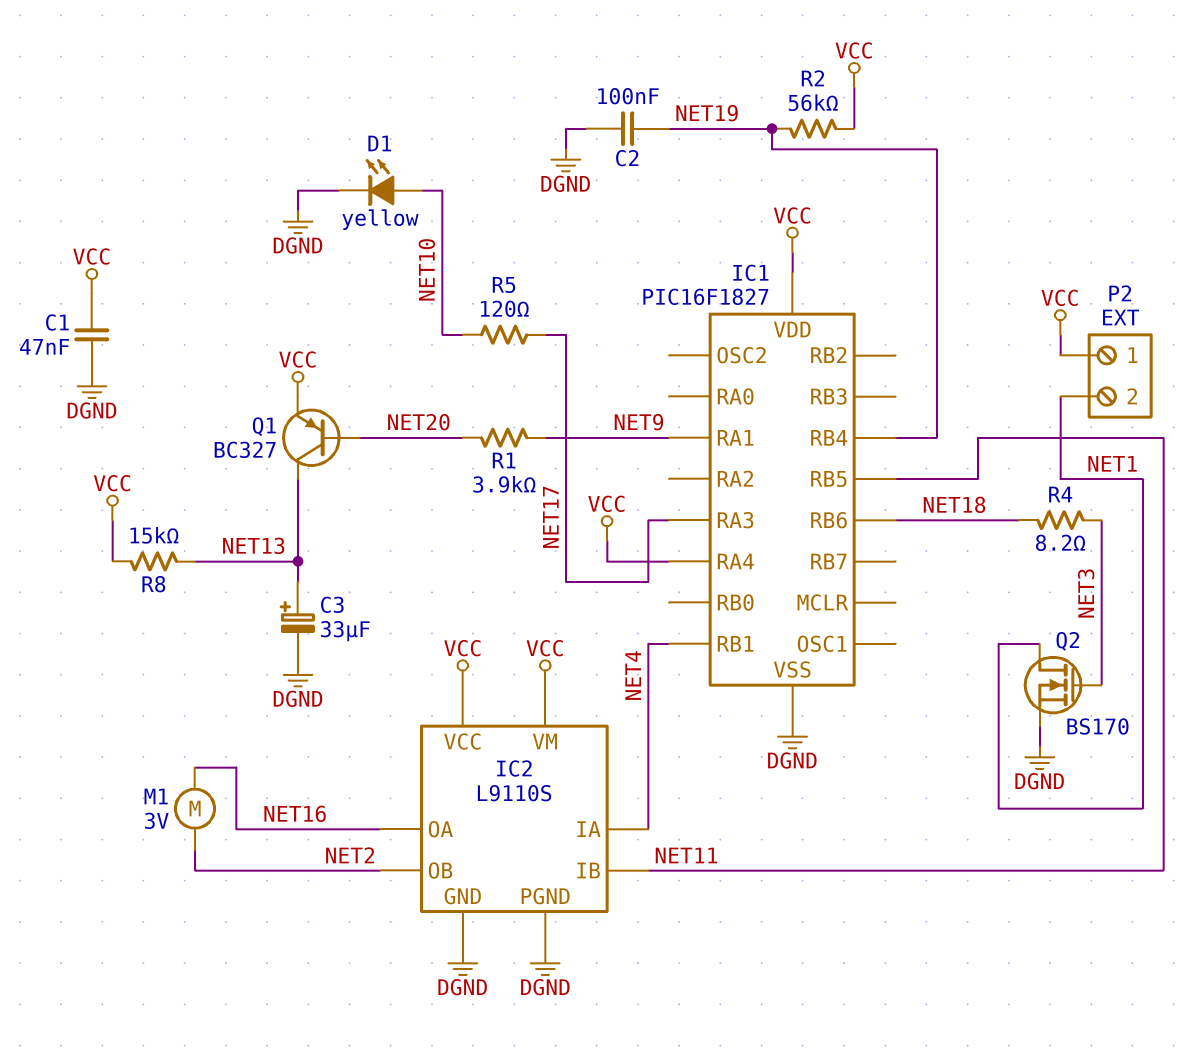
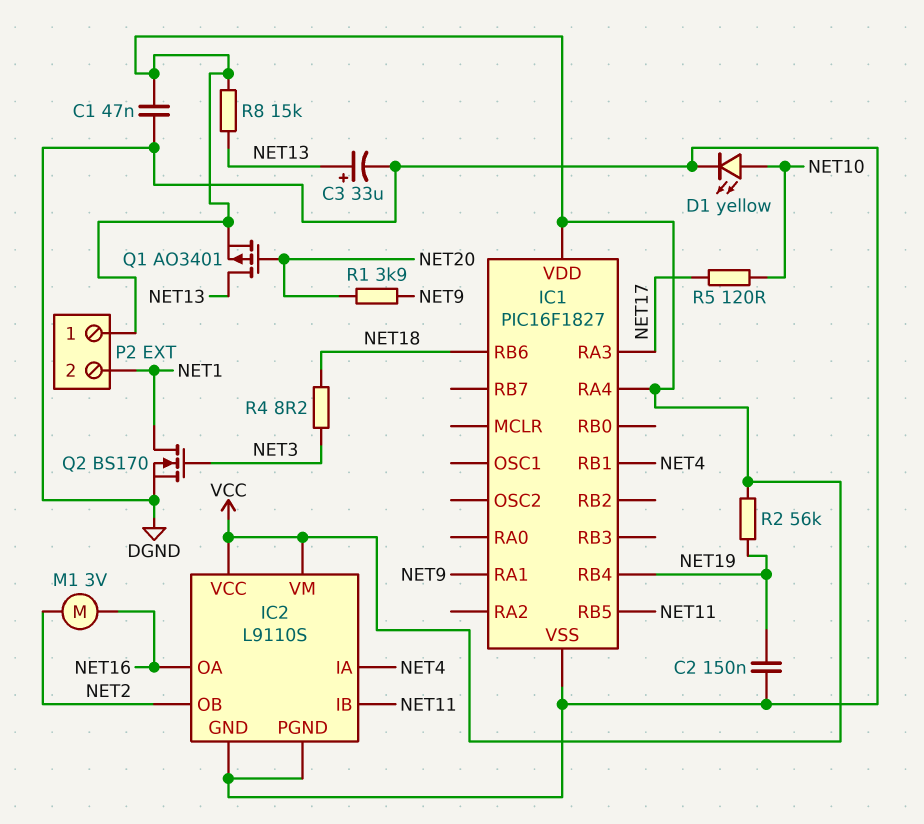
C2: 100nF (DGND, NET19) -> 150nF (DGND, NET19)
Q1: PNP BC327 (B NET20, C NET13, E VCC) -> PMOS AO3401 (G NET20, D NET13, S VCC)

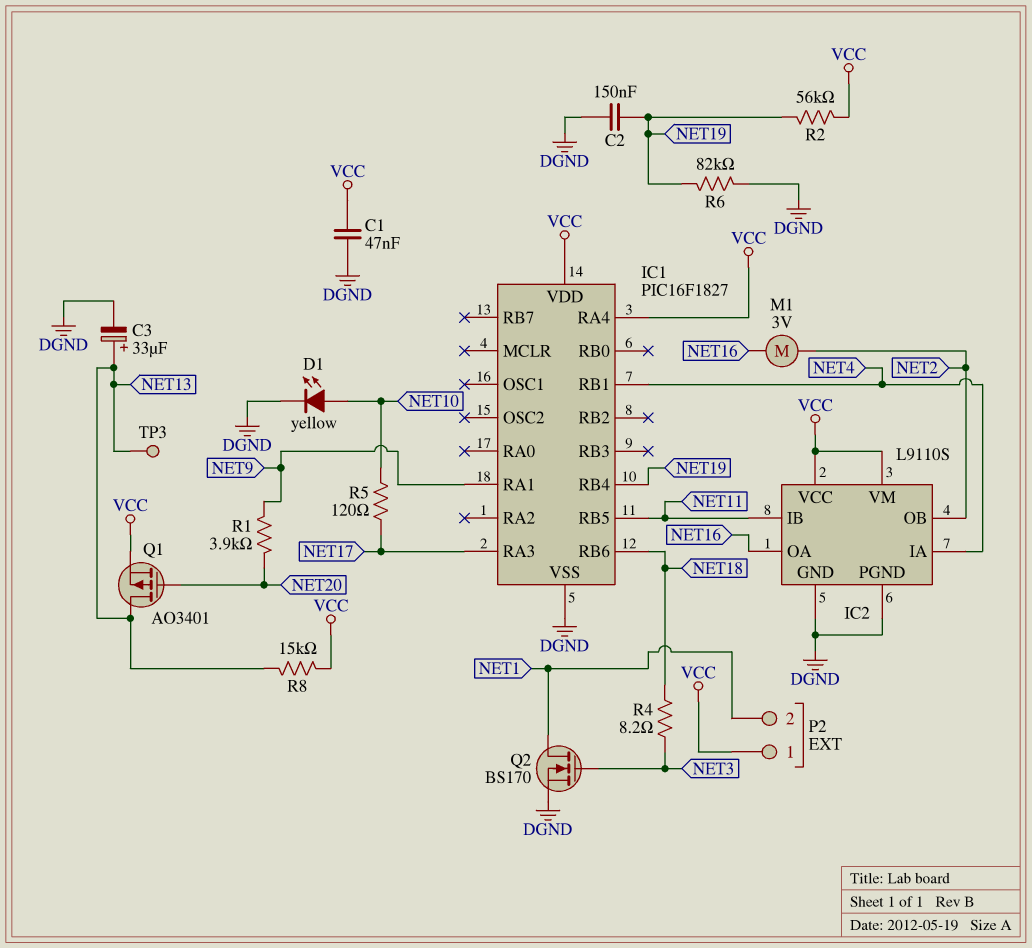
R6: none -> 82k (DGND, NET19)
TP3: none -> test point (NET13)

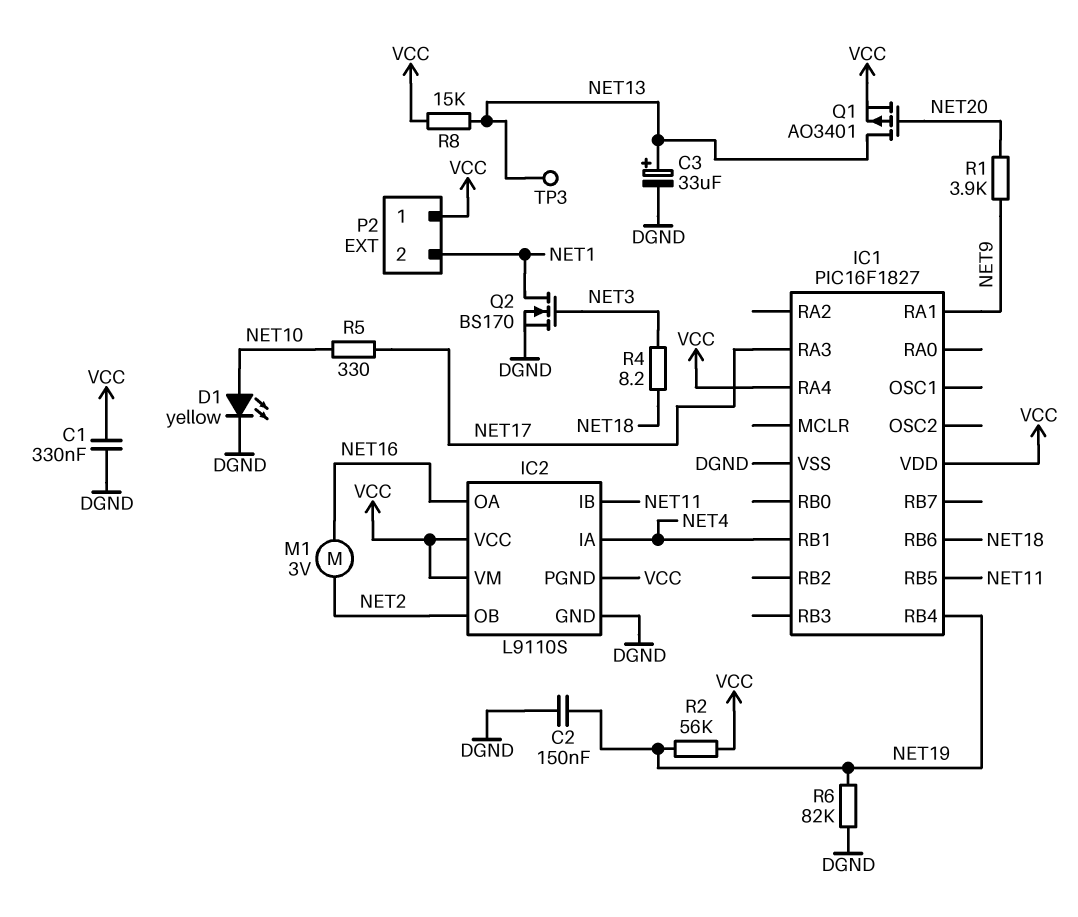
C1: 47nF (DGND, VCC) -> 330nF (DGND, VCC)
IC2 pin PGND: DGND -> VCC
R5: 120 (NET10, NET17) -> 330 (NET10, NET17)

